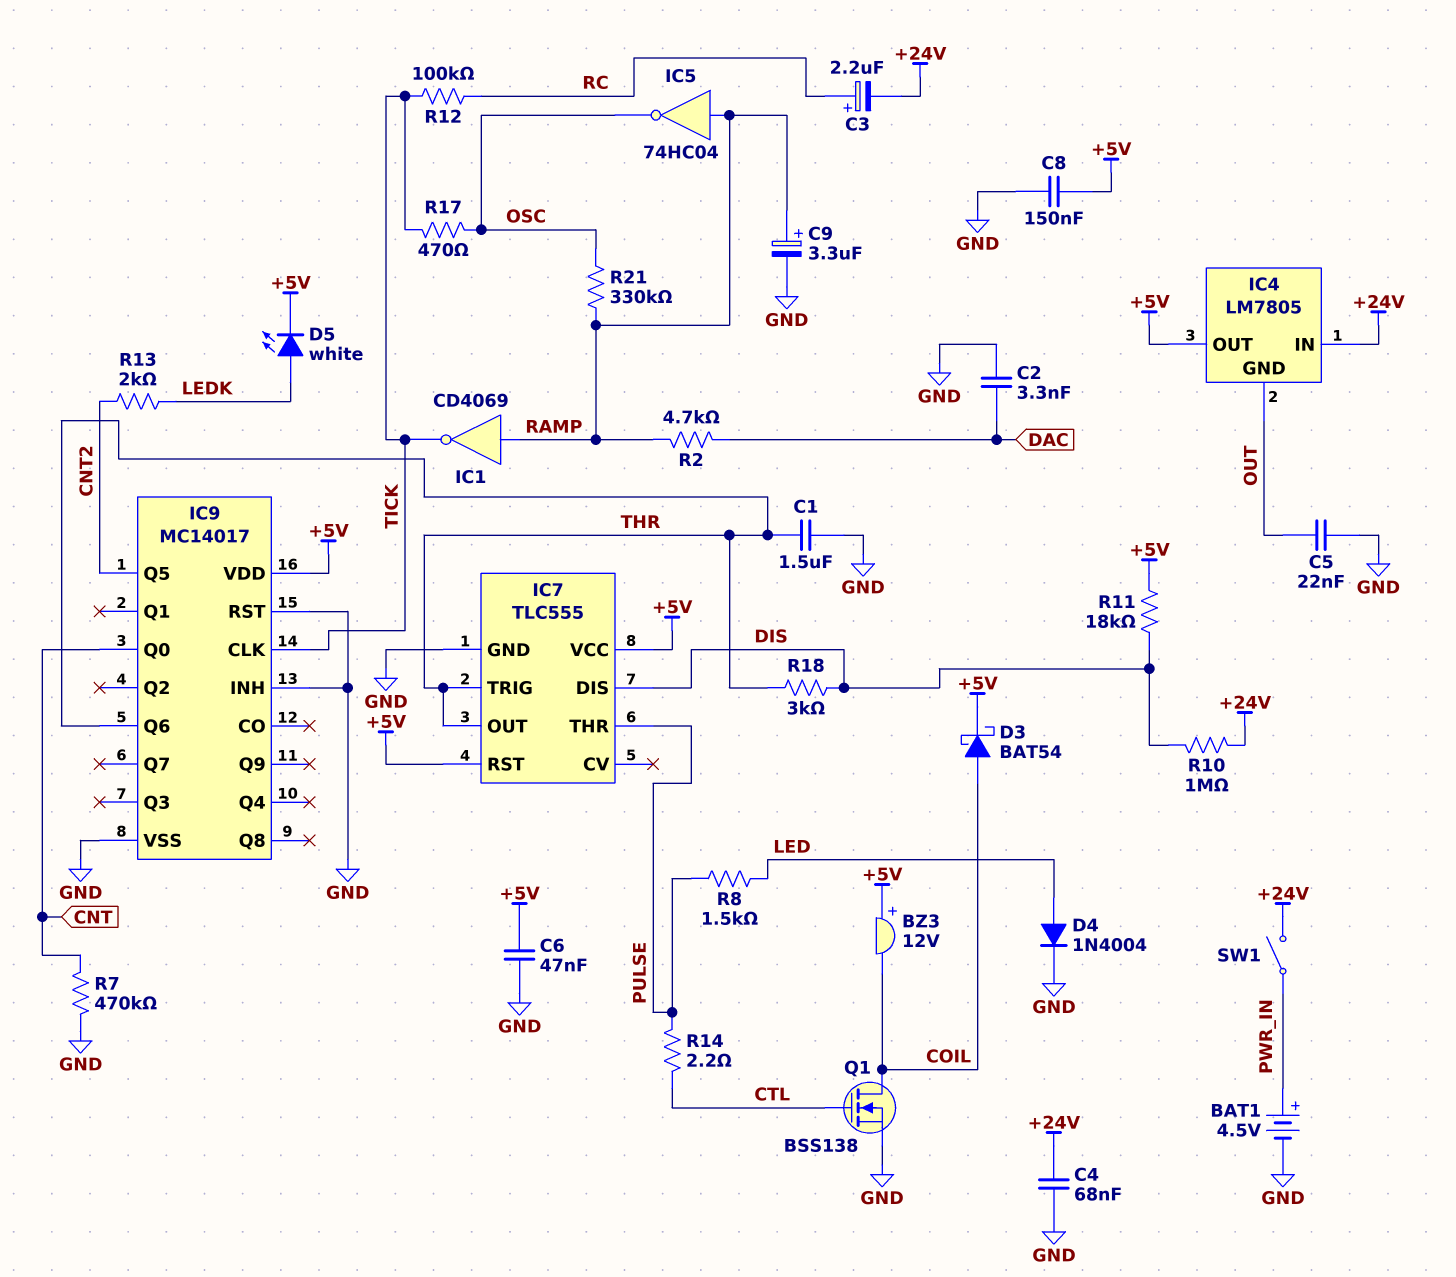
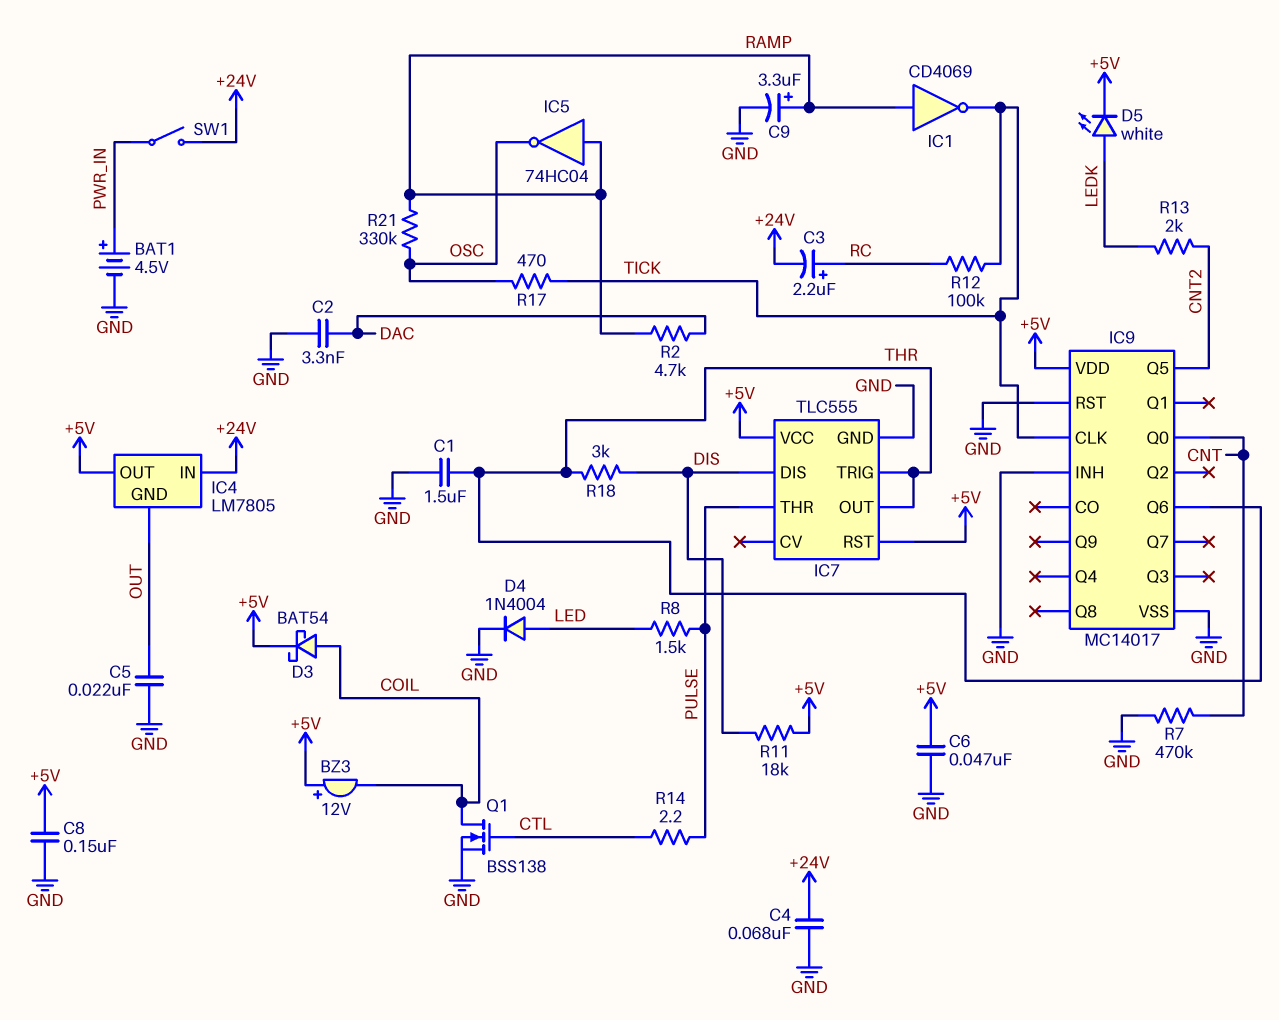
R10: 1M (+24V, DIS) -> none

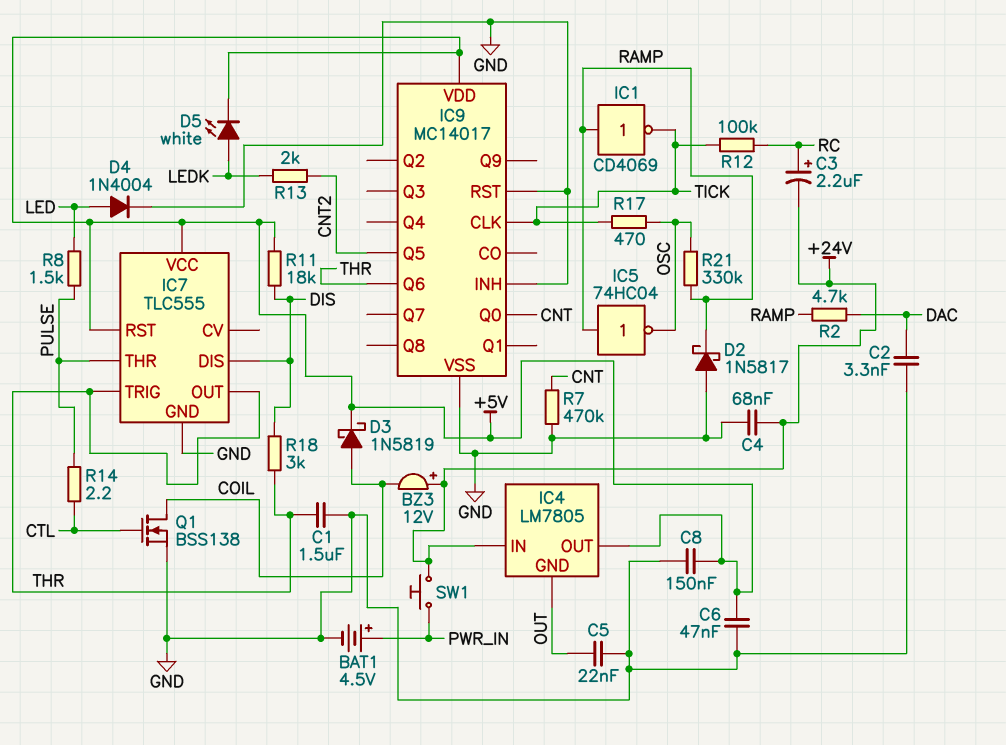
BZ3: buzzer 12V (plus +5V, minus COIL) -> buzzer 12V (plus +24V, minus COIL)
C9: 3.3uF (plus RAMP, minus GND) -> none
D2: none -> schottky 1N5817 (A GND, K RAMP)
D3: schottky BAT54 (A COIL, K +5V) -> schottky 1N5819 (A COIL, K +5V)
SW1: switch (+24V, PWR_IN) -> button (+24V, PWR_IN)

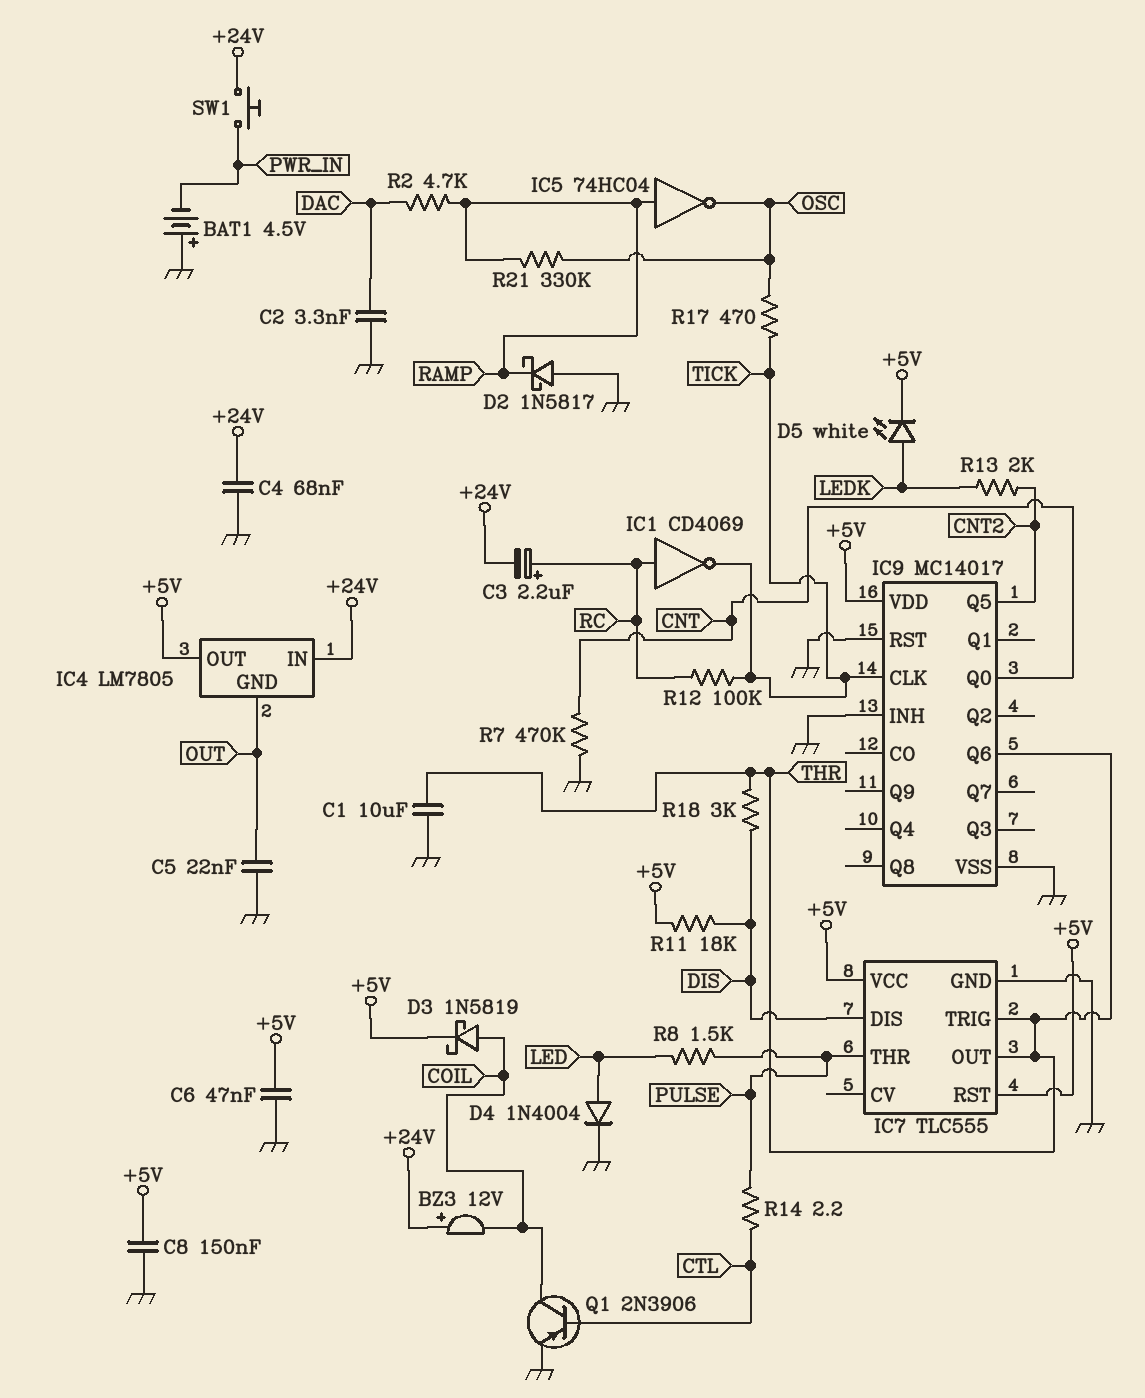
BAT1: 4.5V (plus PWR_IN, minus GND) -> 4.5V (plus GND, minus PWR_IN)
C1: 1.5uF (GND, THR) -> 10uF (GND, THR)
IC1: NOT CD4069 (in RAMP, out TICK) -> NOT CD4069 (in RC, out TICK)
Q1: NMOS BSS138 (G CTL, D COIL, S GND) -> PNP 2N3906 (B CTL, C COIL, E GND)

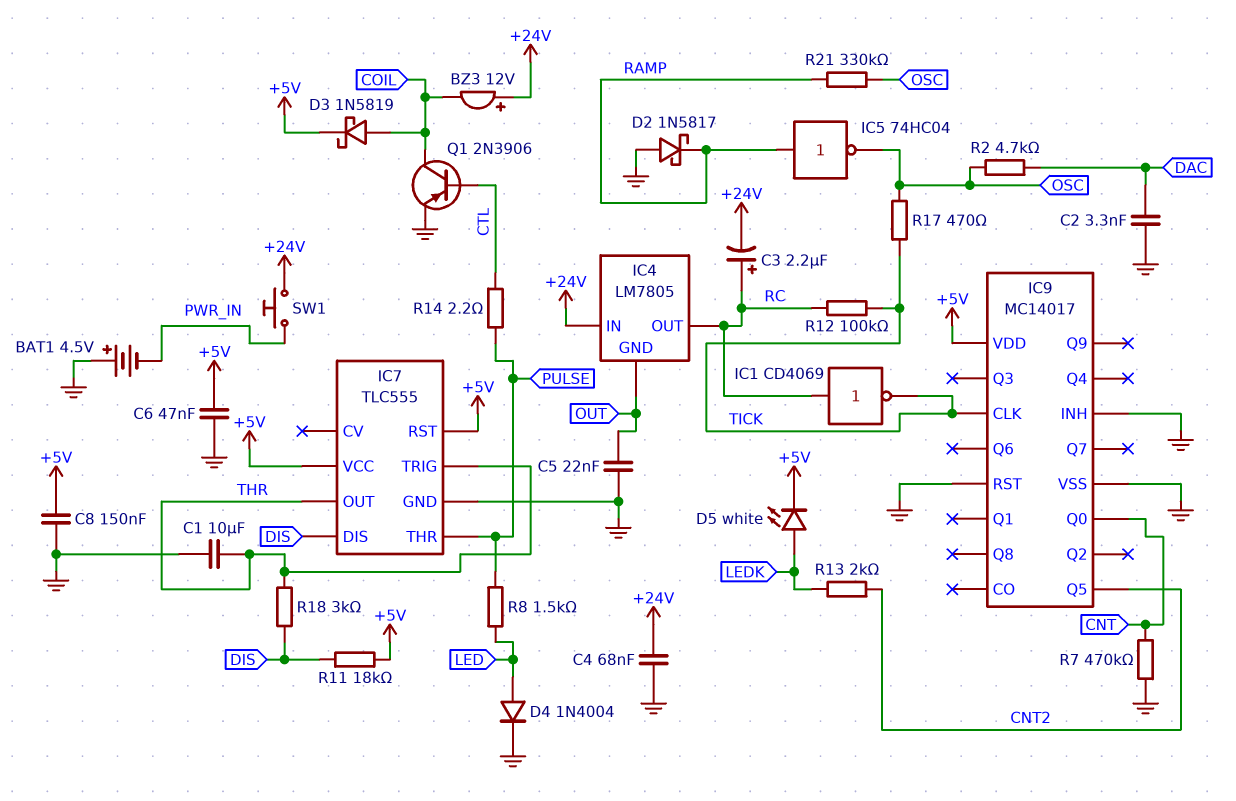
IC4 pin OUT: +5V -> RC
IC9 pin Q6: THR -> none
R2: 4.7k (DAC, RAMP) -> 4.7k (DAC, OSC)

